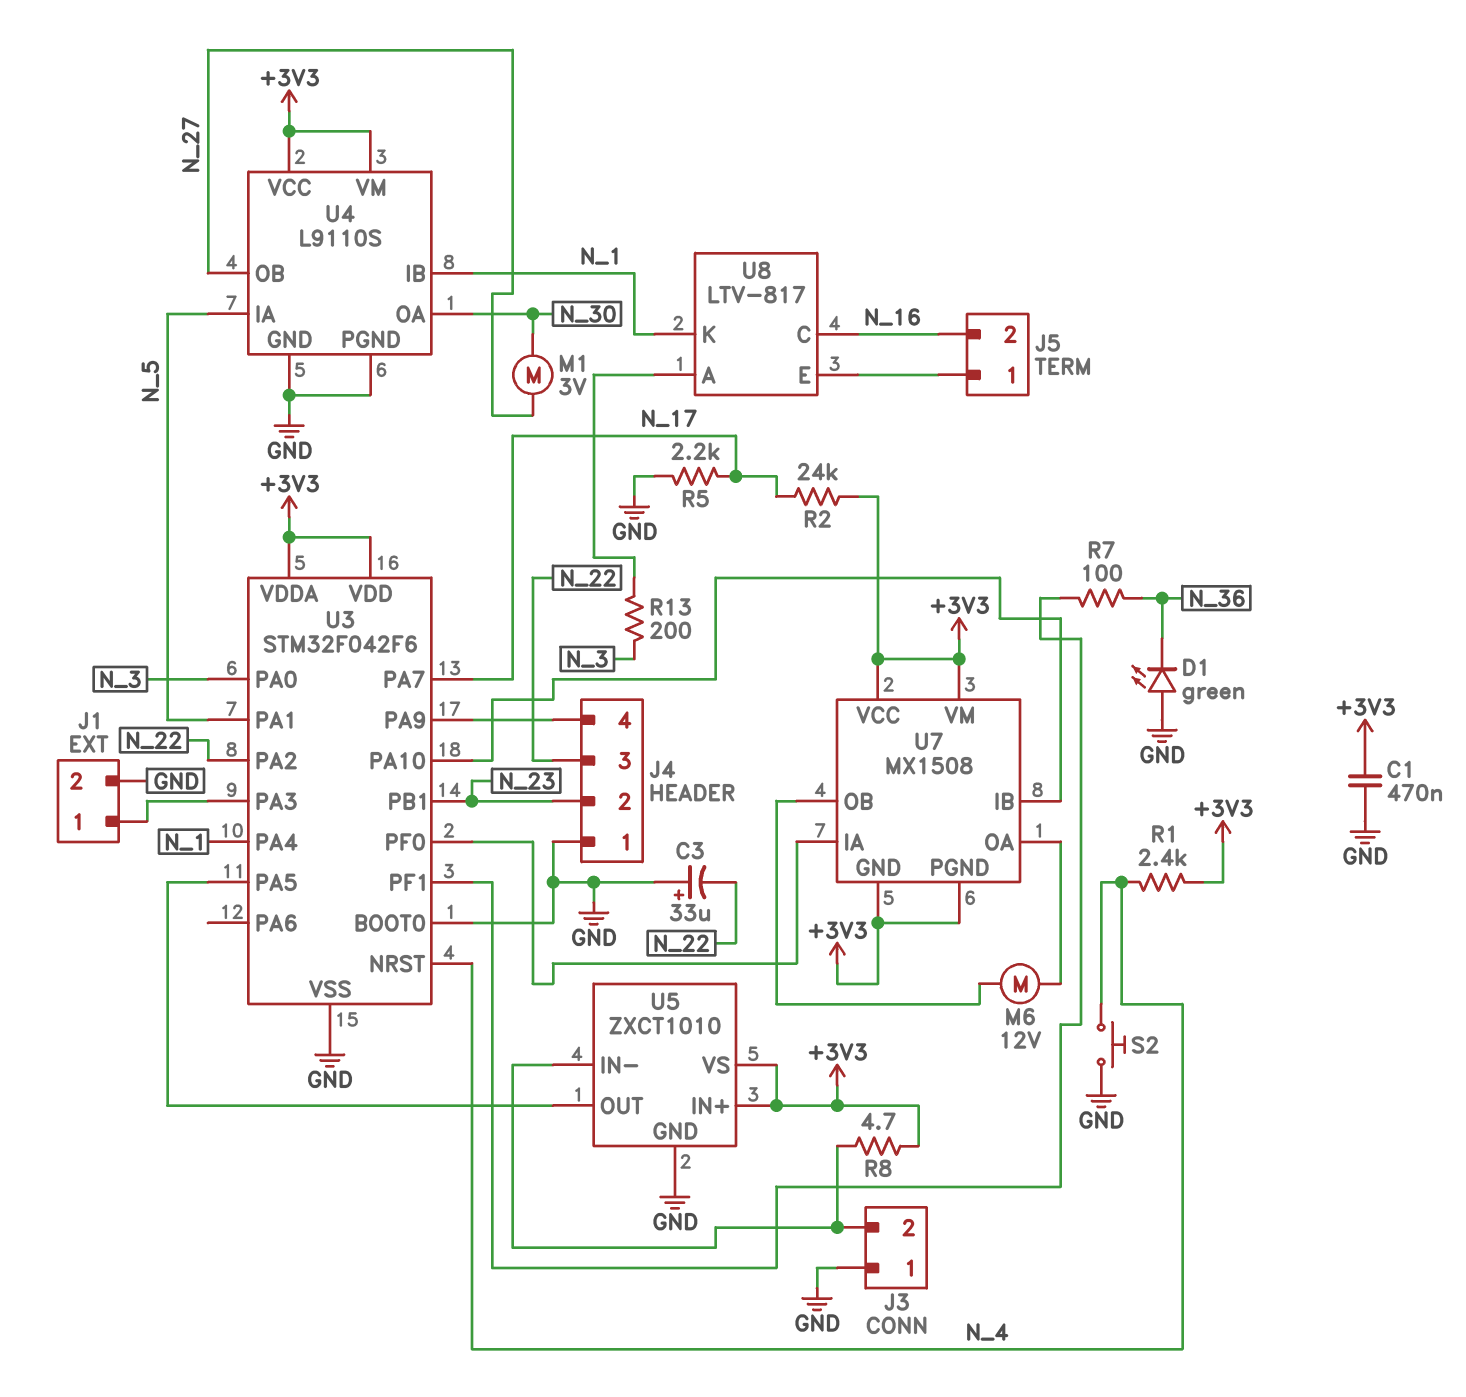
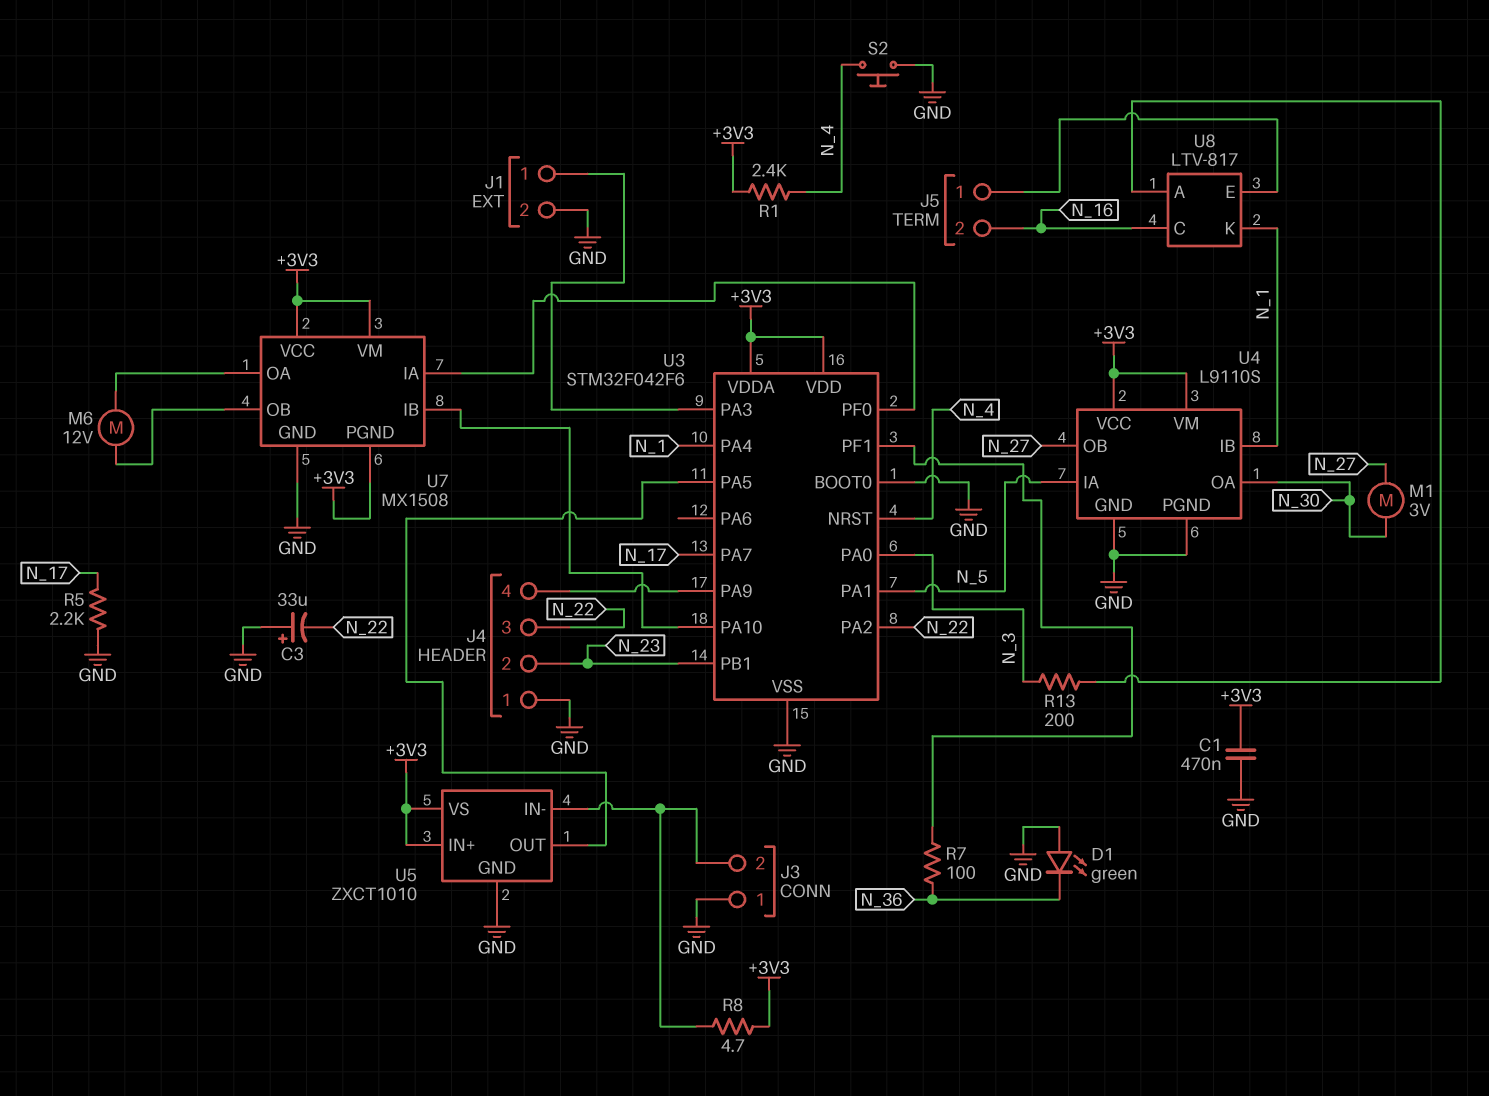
R2: 24k (+3V3, N_17) -> none
U7 pin GND: +3V3 -> GND

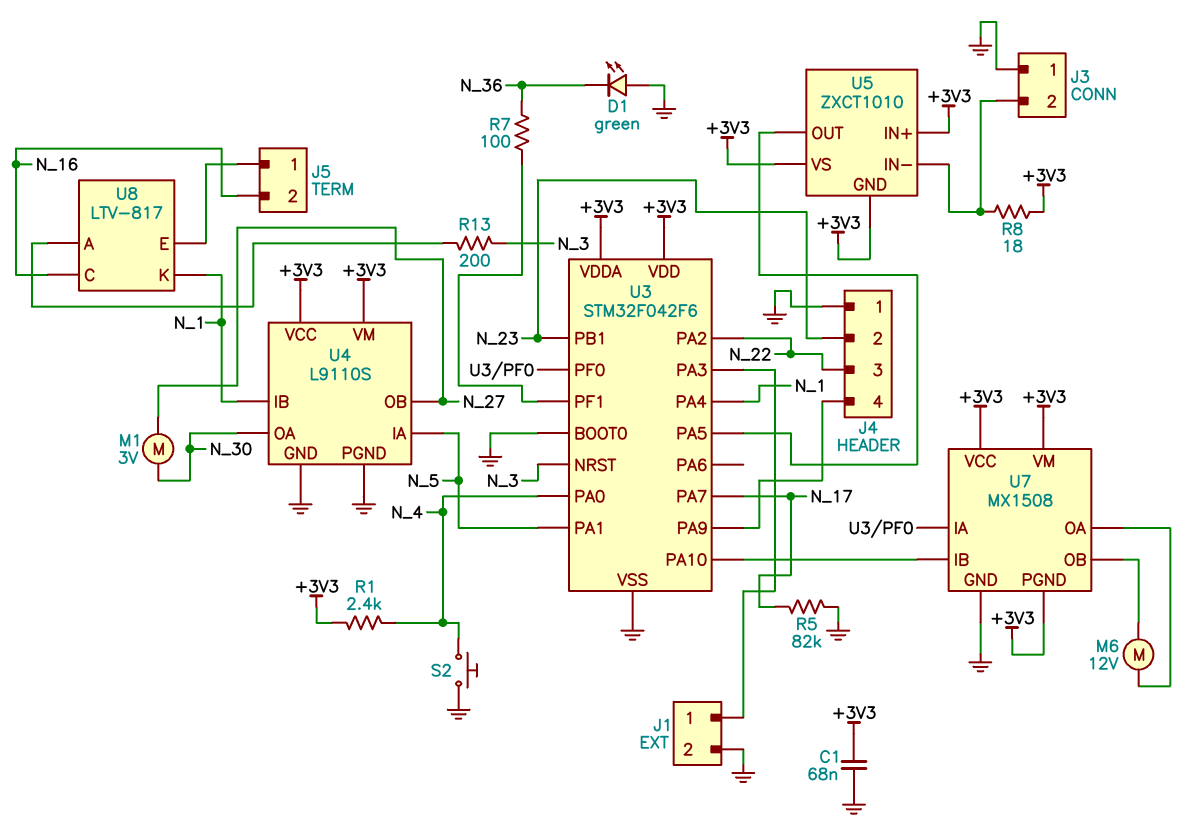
C1: 470nF (+3V3, GND) -> 68nF (+3V3, GND)
C3: 33uF (plus GND, minus N_22) -> none
R5: 2.2k (GND, N_17) -> 82k (GND, N_17)
R8: 4.7 (+3V3, J3/2) -> 18 (+3V3, J3/2)
U3 pin NRST: N_4 -> N_3
U3 pin PA0: N_3 -> N_4
U5 pin GND: GND -> +3V3

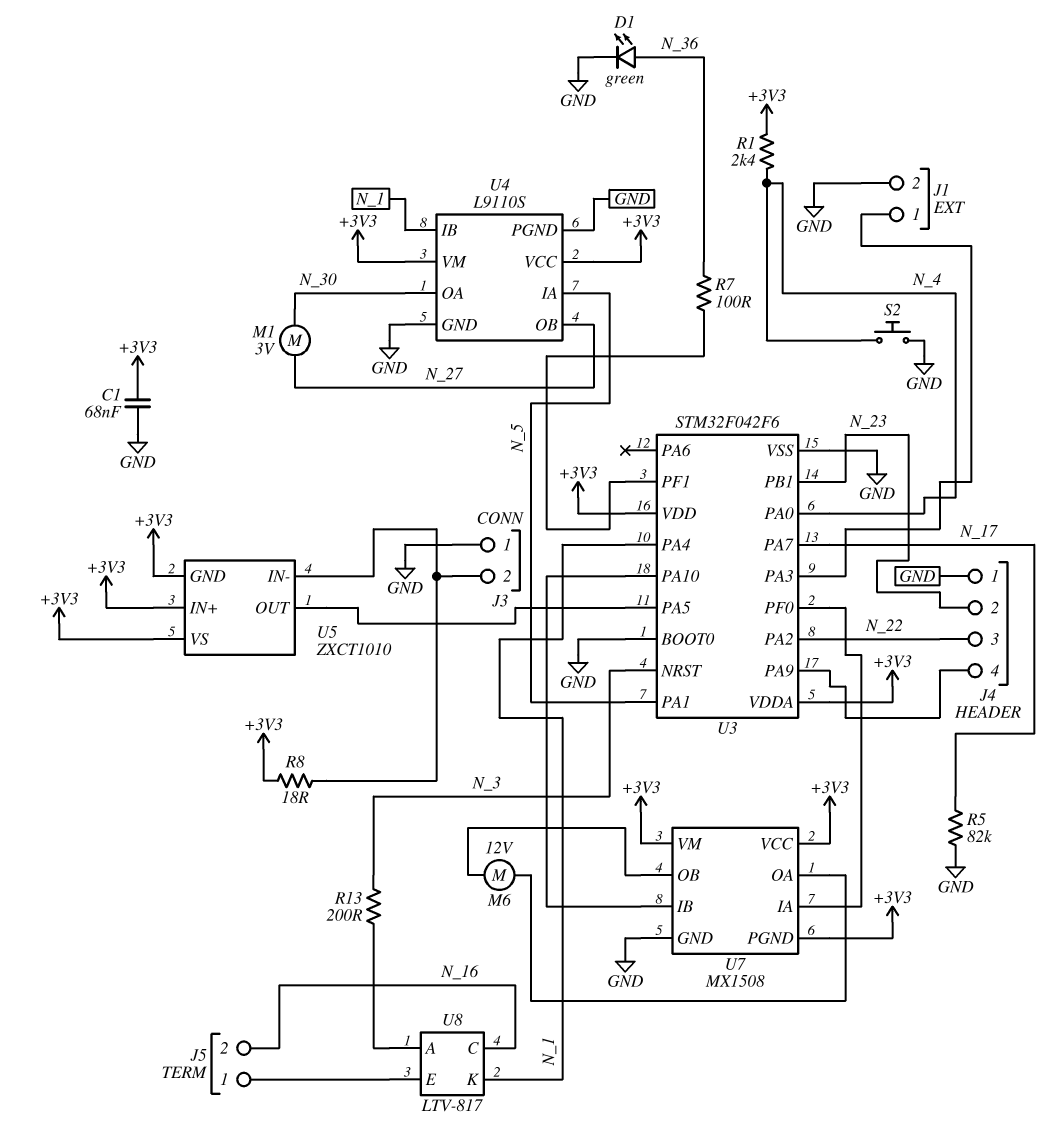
D1: LED green (A GND, K N_36) -> LED green (A N_36, K GND)

